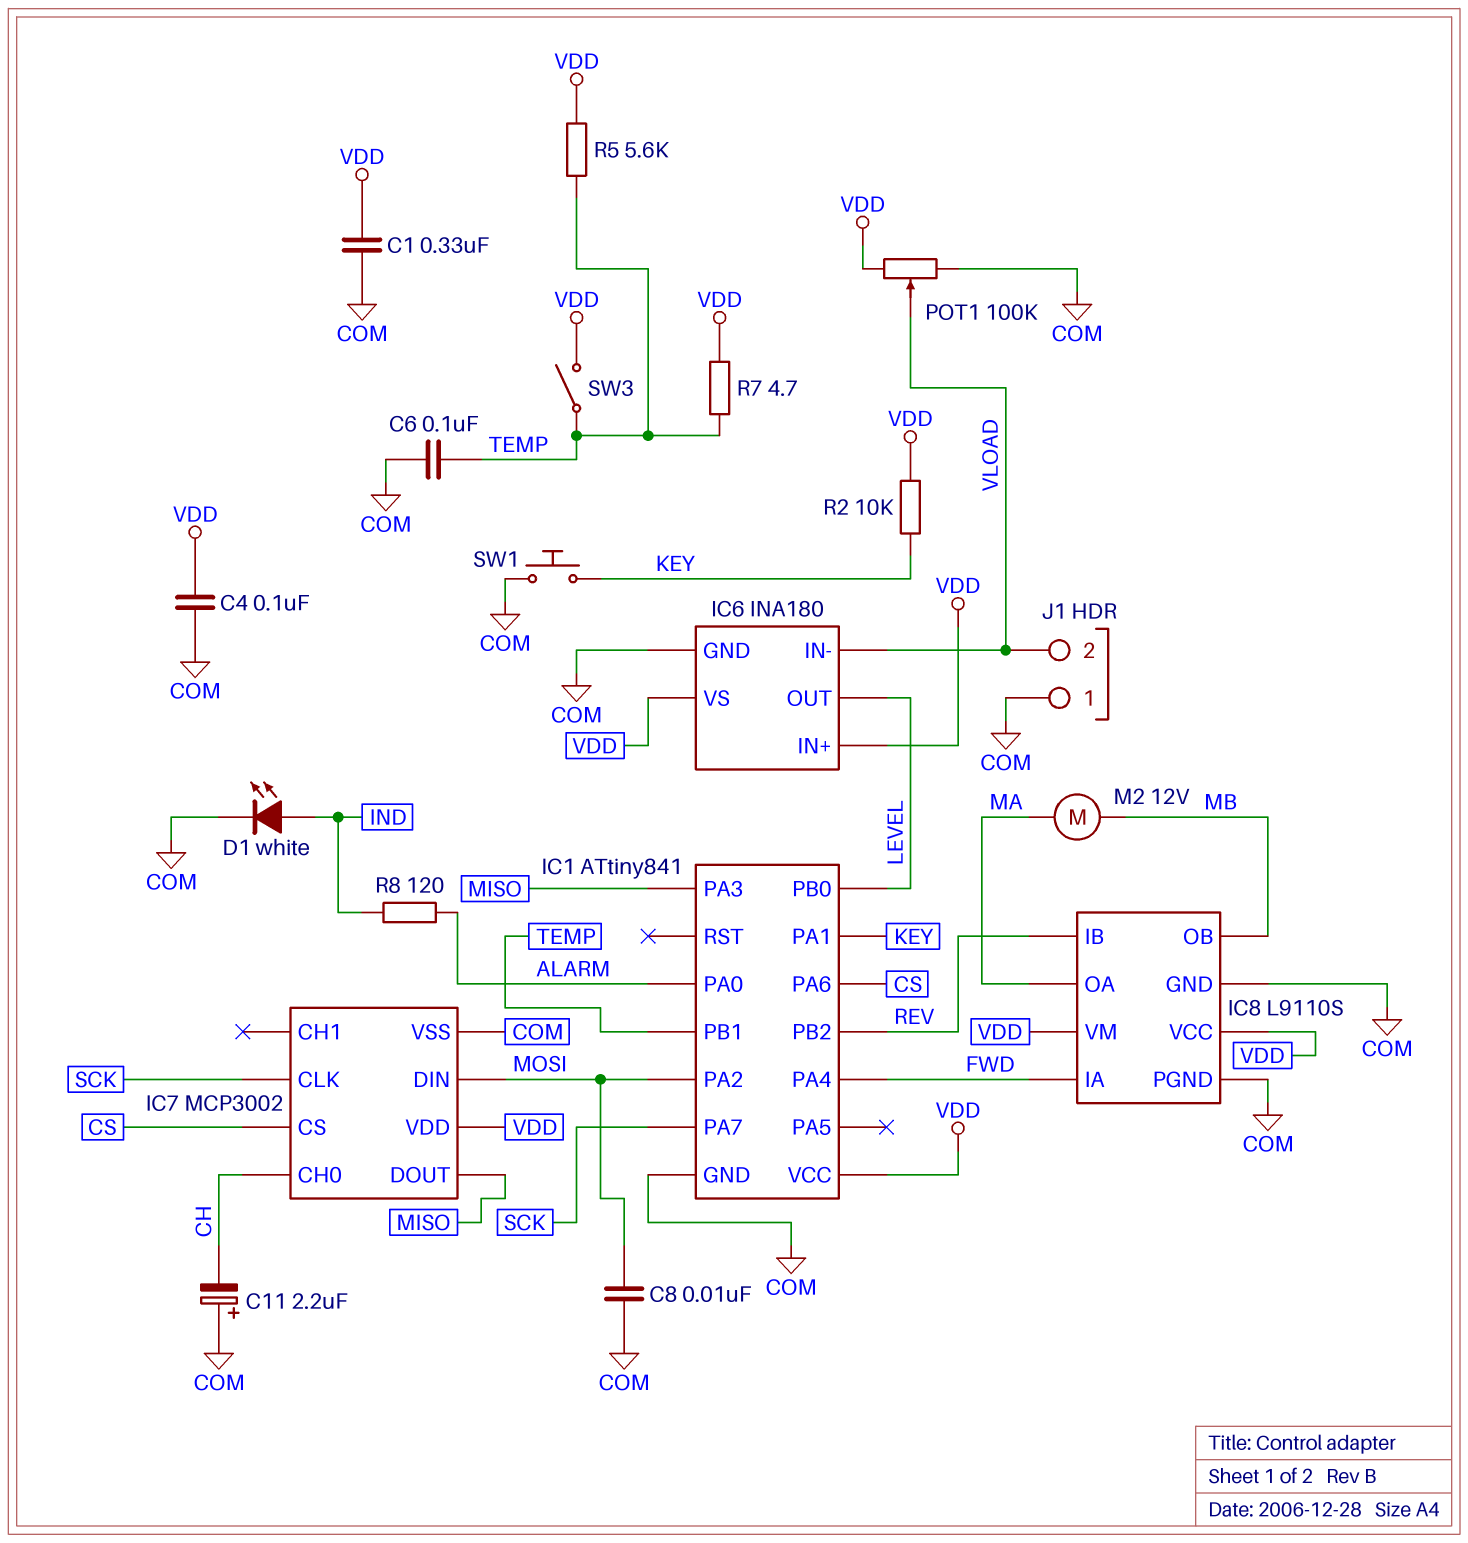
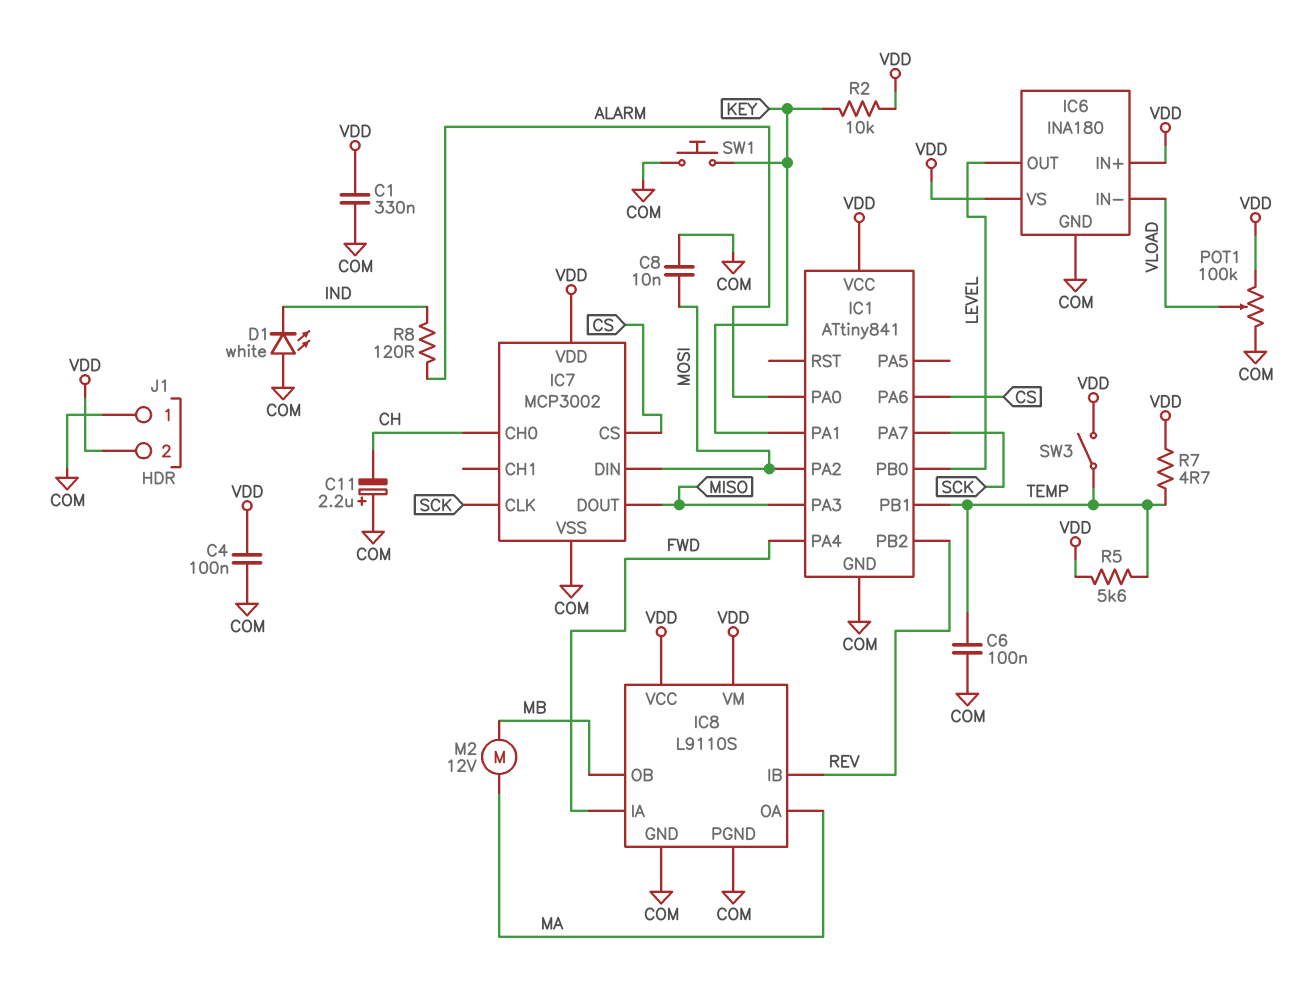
D1: LED white (A IND, K COM) -> LED white (A COM, K IND)
J1 pin 2: VLOAD -> VDD

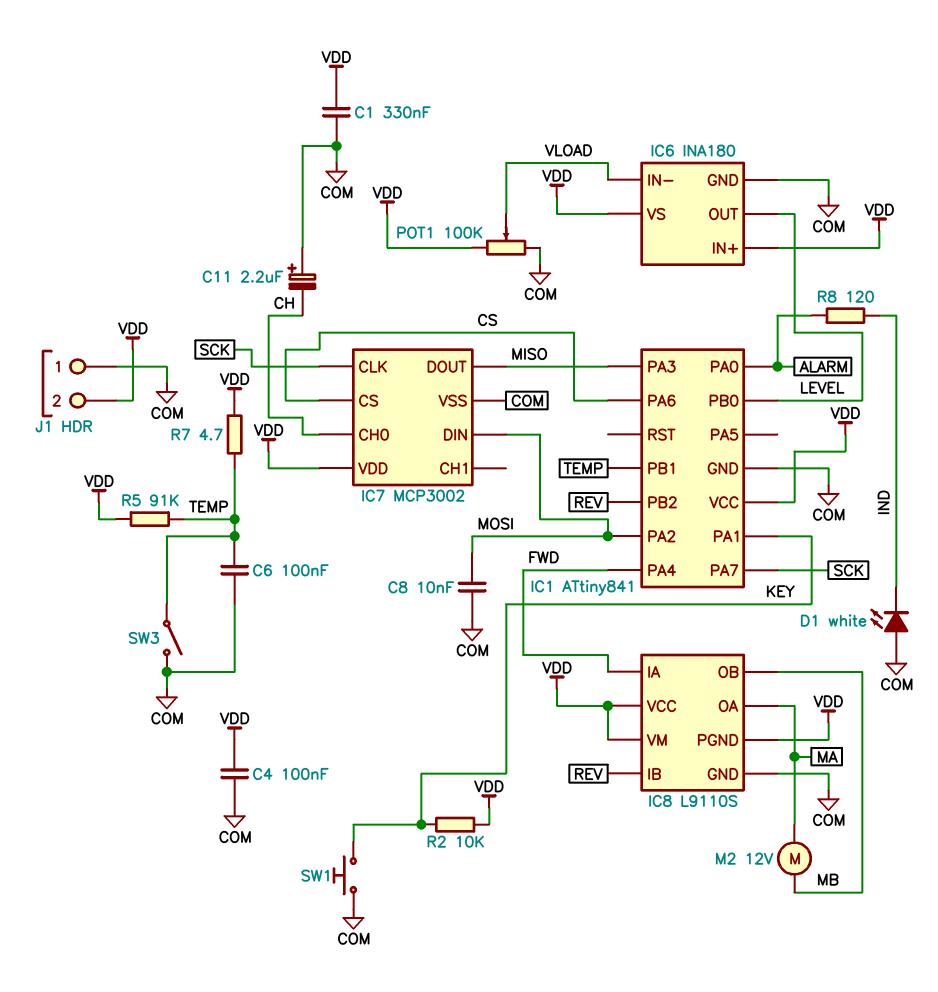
IC8 pin PGND: COM -> VDD
R5: 5.6k (TEMP, VDD) -> 91k (TEMP, VDD)
SW3: switch (TEMP, VDD) -> switch (COM, TEMP)

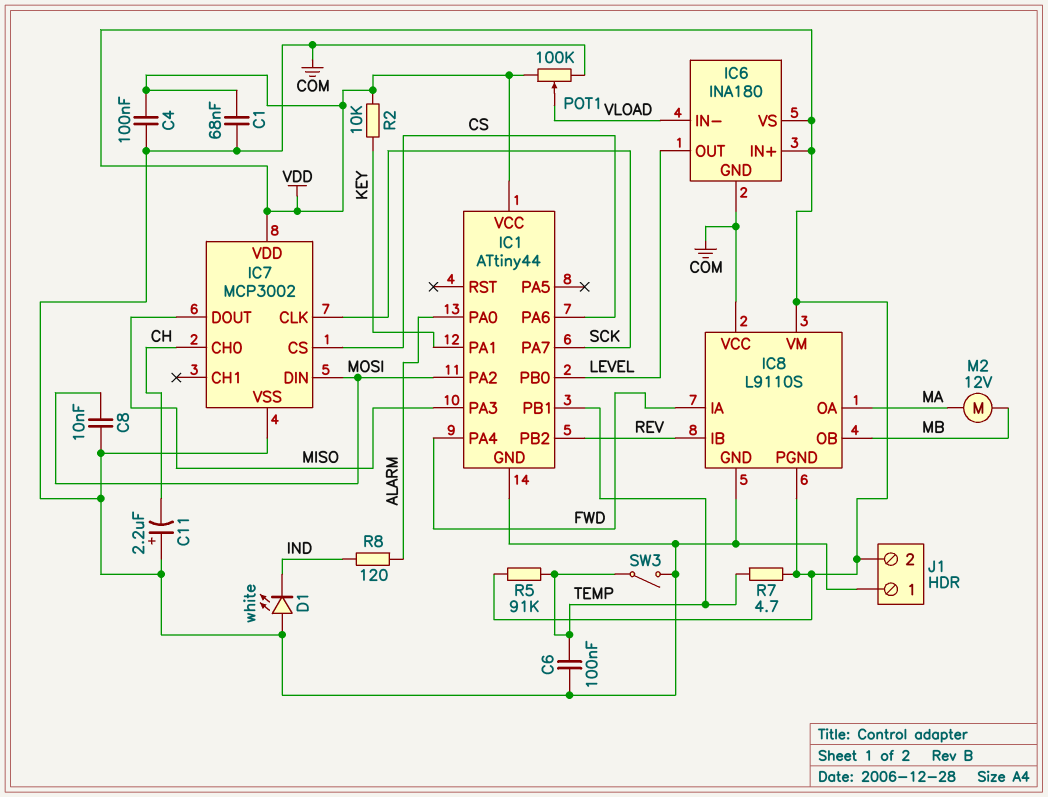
C1: 330nF (COM, VDD) -> 68nF (COM, VDD)
IC1: ATtiny841 -> ATtiny44
IC8 pin VCC: VDD -> COM
SW1: button (COM, KEY) -> none

